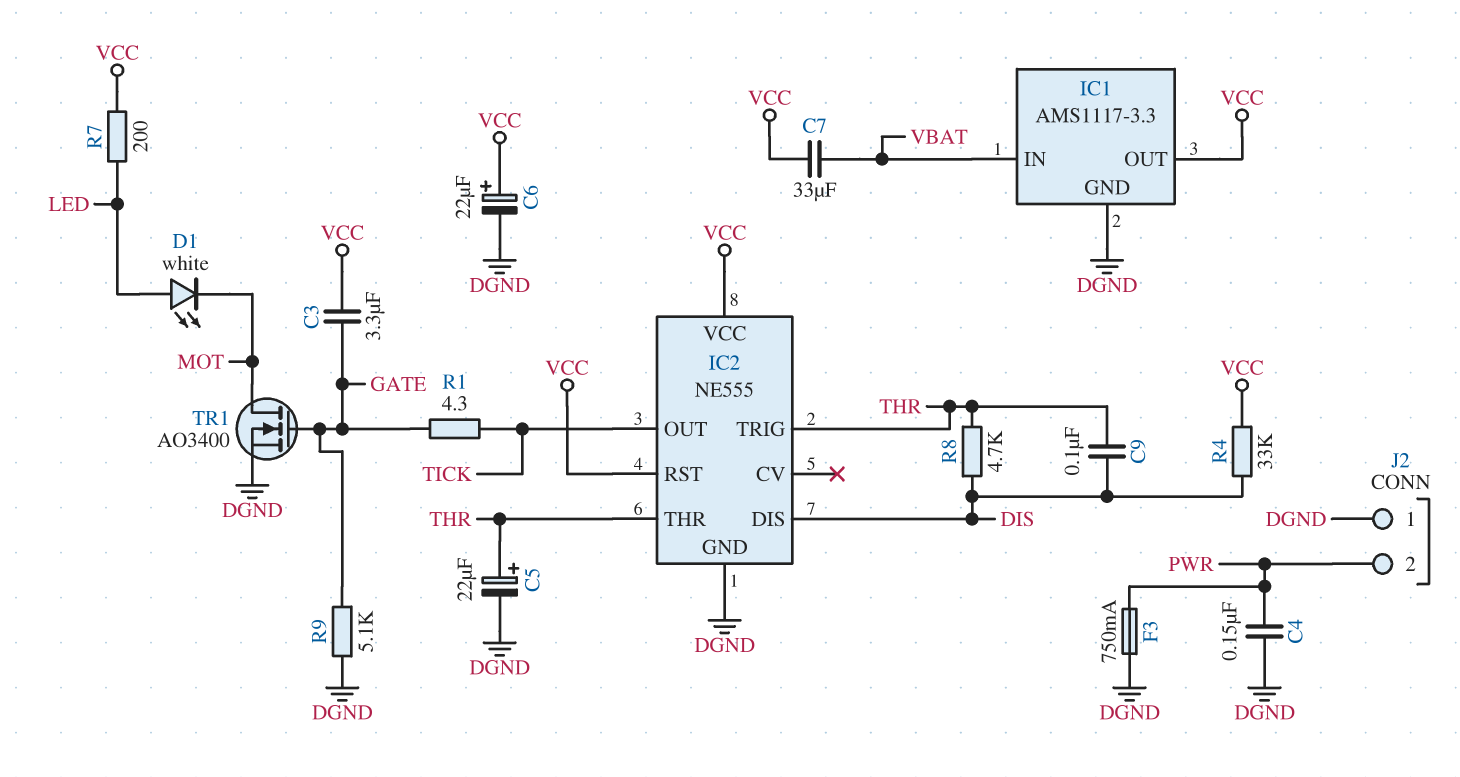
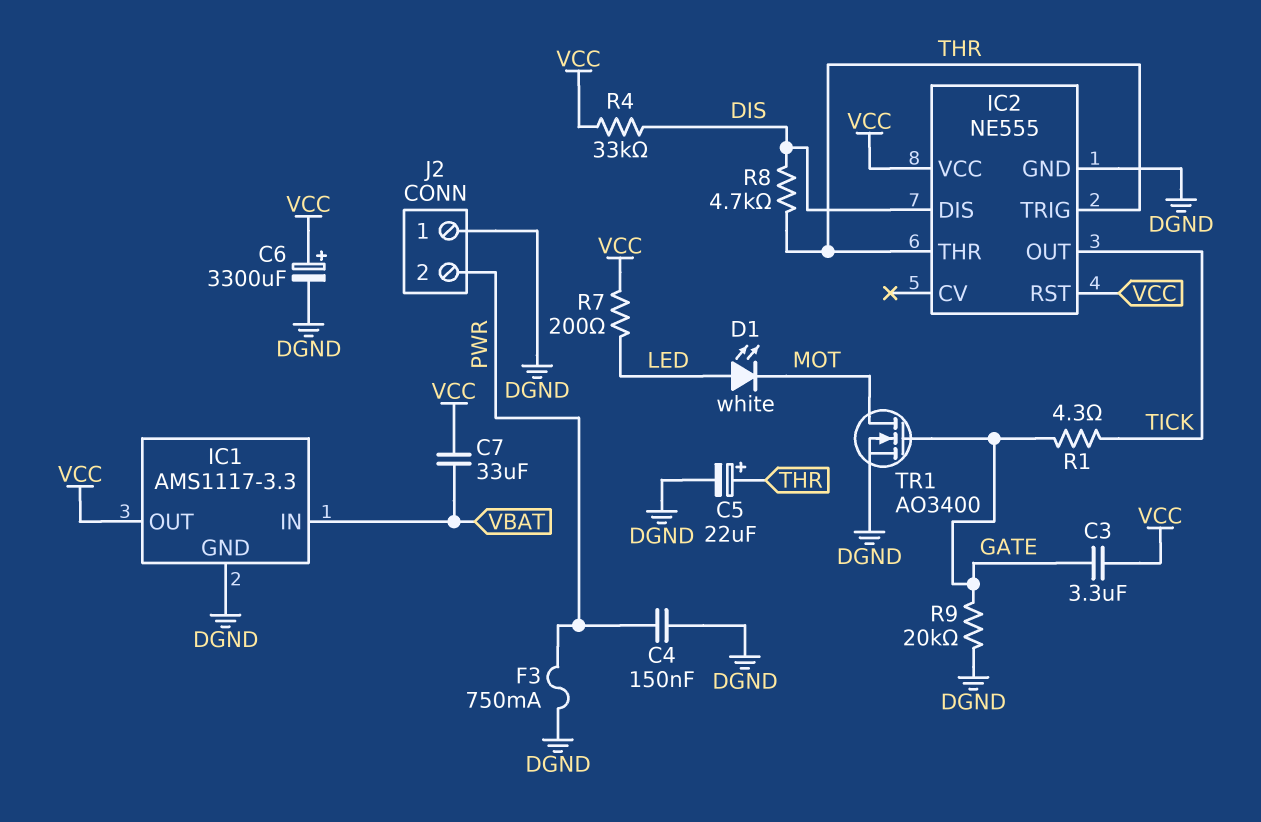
C6: 22uF (plus VCC, minus DGND) -> 3300uF (plus VCC, minus DGND)
C9: 100nF (DIS, THR) -> none
R9: 5.1k (DGND, GATE) -> 20k (DGND, GATE)

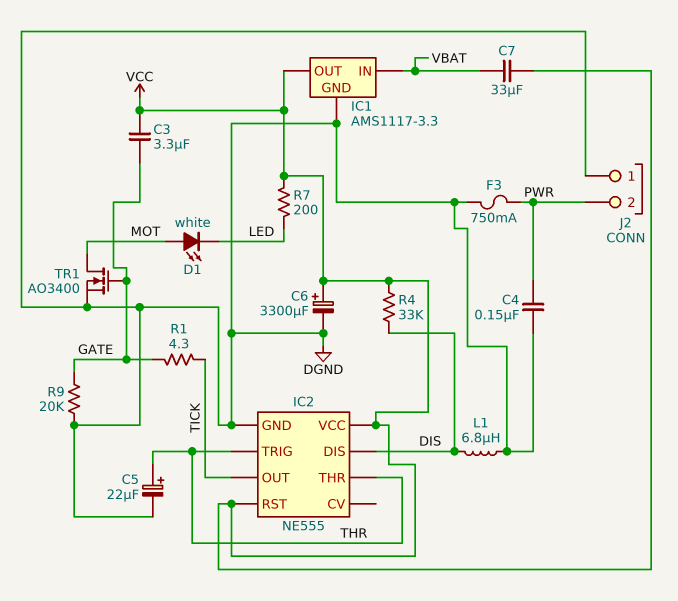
D1: LED white (A LED, K MOT) -> LED white (A MOT, K LED)
L1: none -> 6.8uH (DGND, DIS)
R8: 4.7k (DIS, THR) -> none

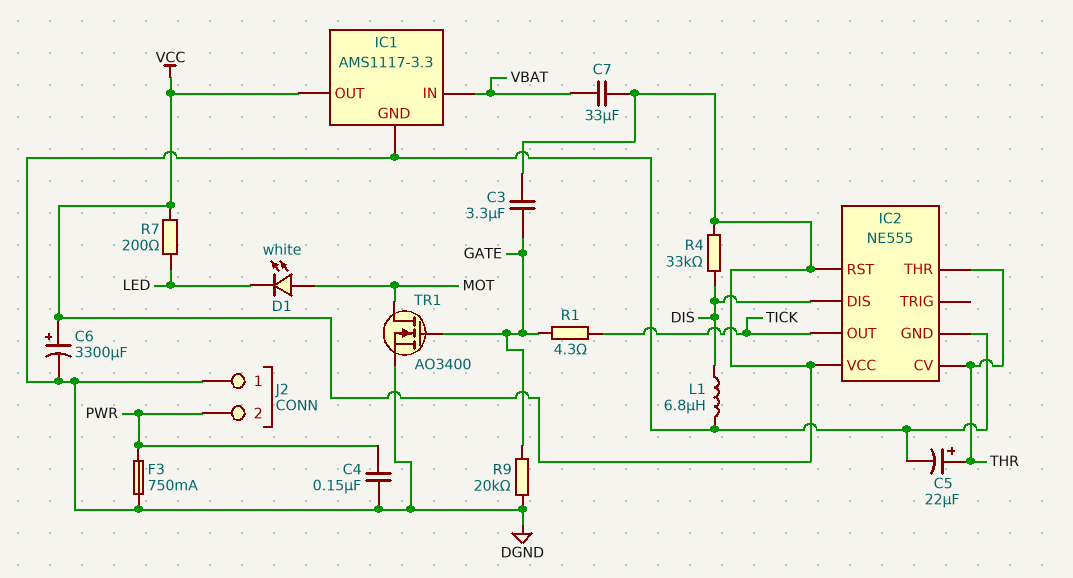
IC2 pin CV: none -> THR
IC2 pin TRIG: THR -> none

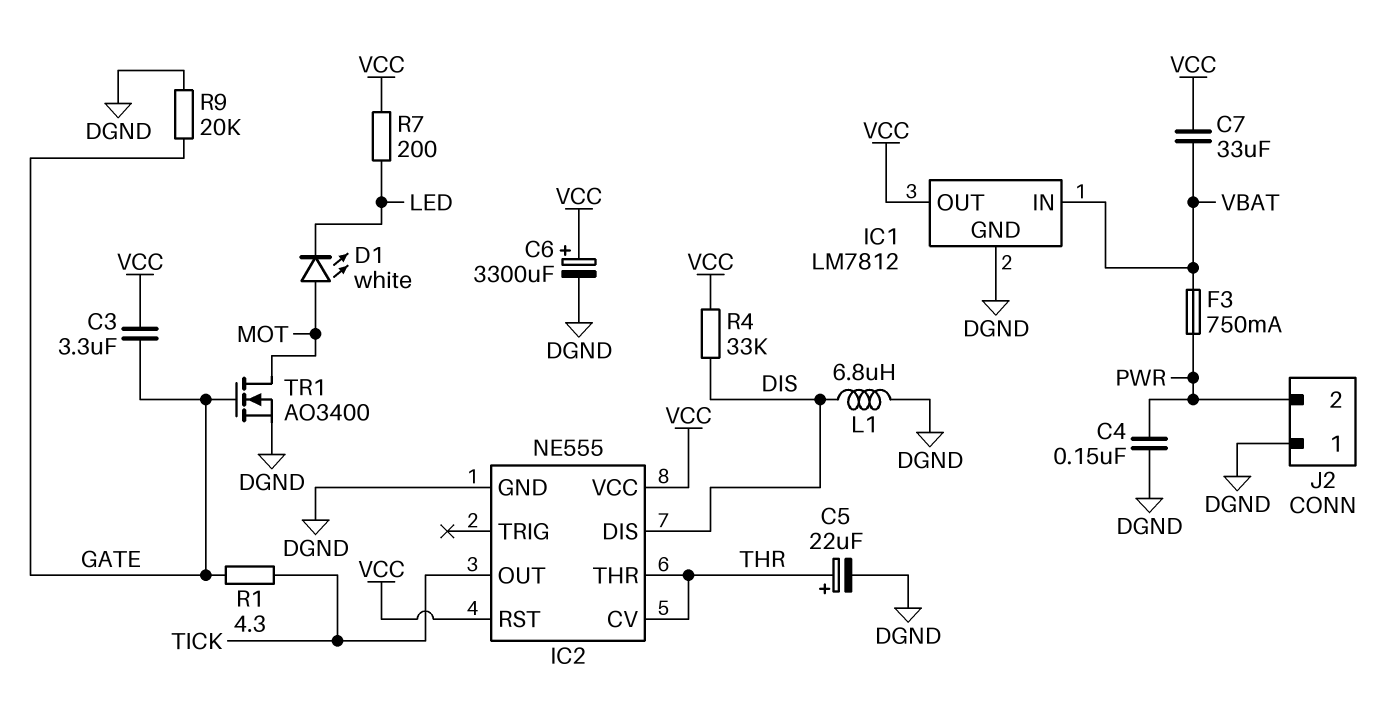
F3: 750mA (DGND, PWR) -> 750mA (PWR, VBAT)
IC1: AMS1117-3.3 -> LM7812

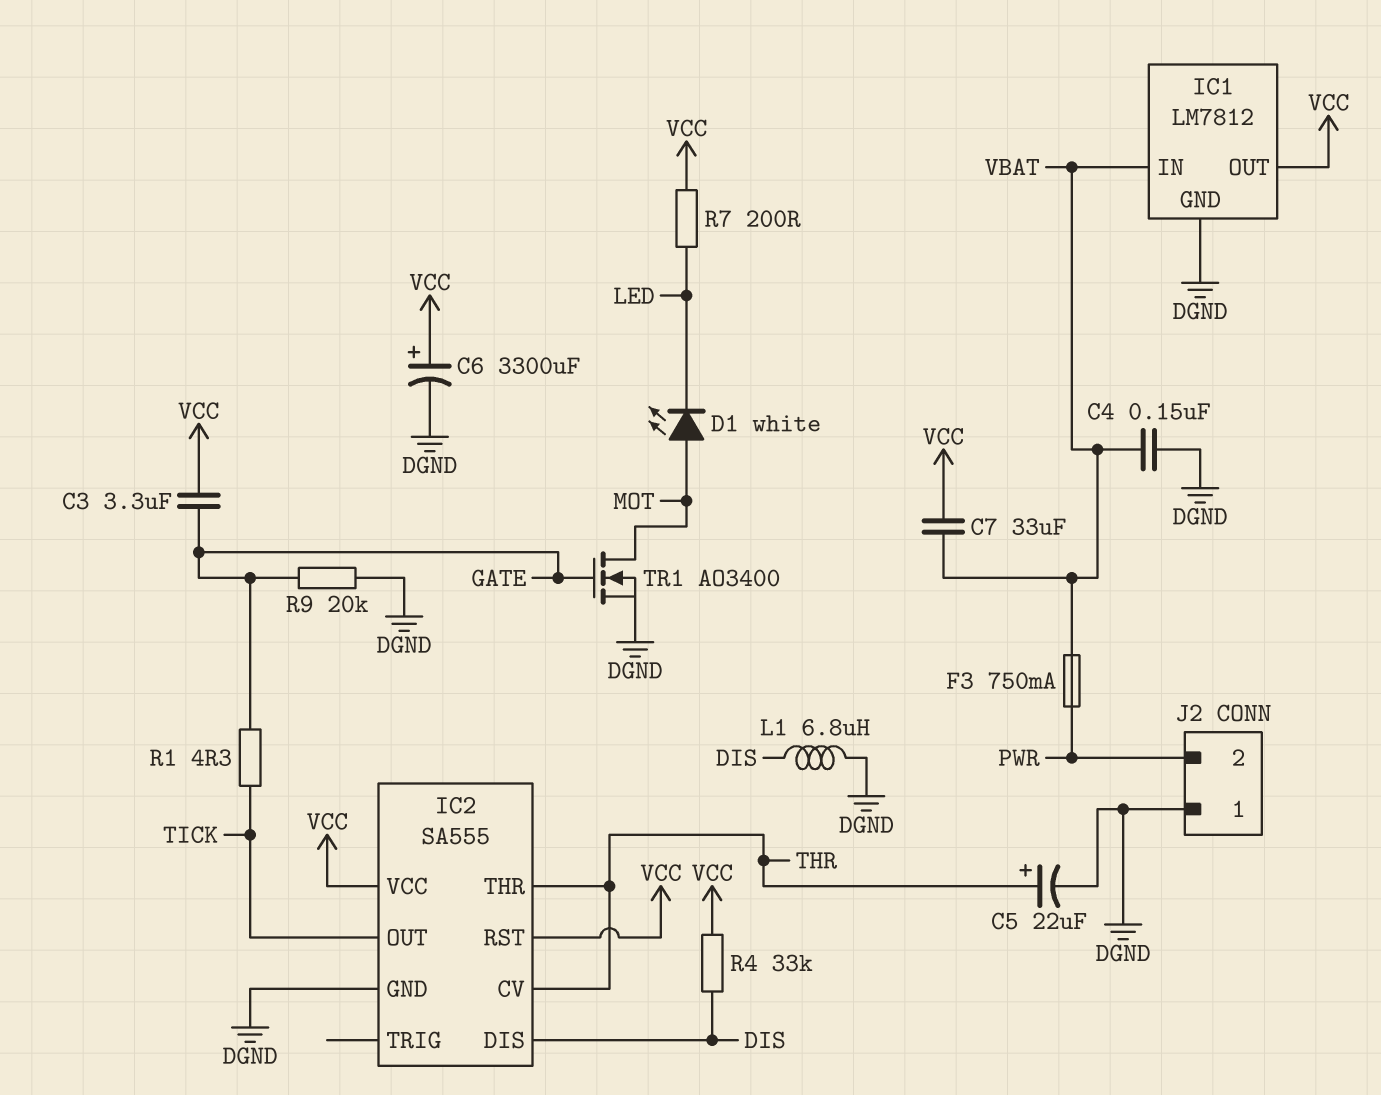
C4: 150nF (DGND, PWR) -> 150nF (DGND, VBAT)
IC2: NE555 -> SA555

